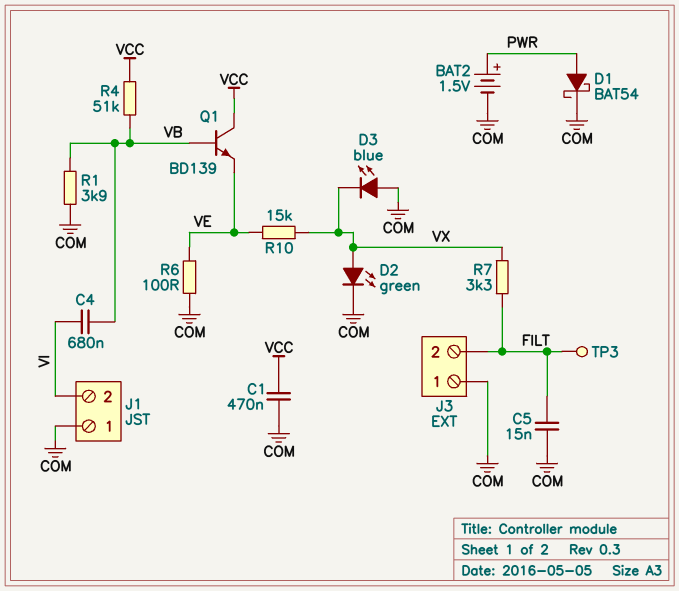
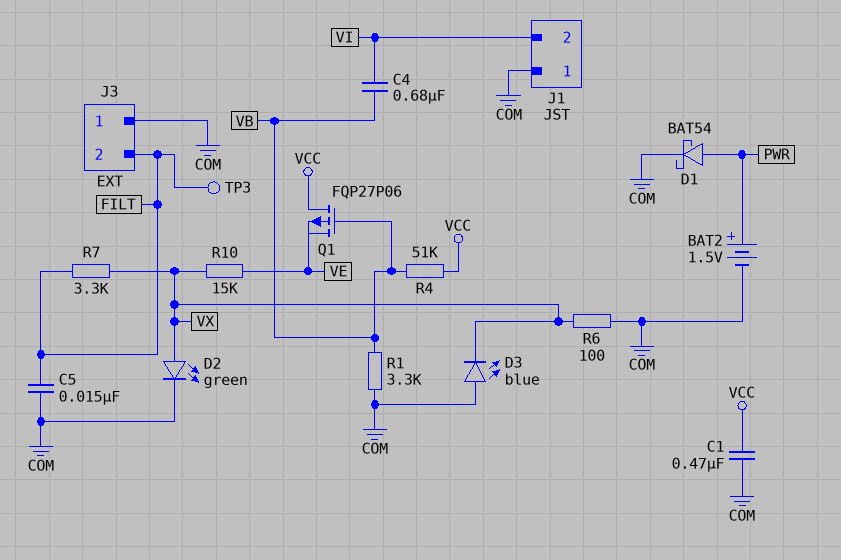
Q1: NPN BD139 (B VB, C VCC, E VE) -> PMOS FQP27P06 (G VB, D VCC, S VE)
R1: 3.9k (COM, VB) -> 3.3k (COM, VB)
R6: 100 (COM, VE) -> 100 (COM, VX)

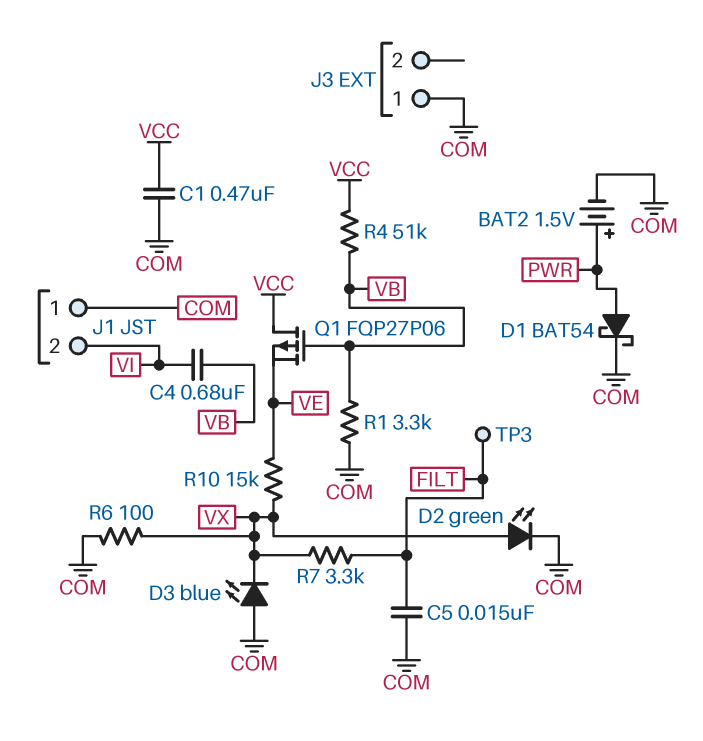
J3 pin 2: FILT -> none

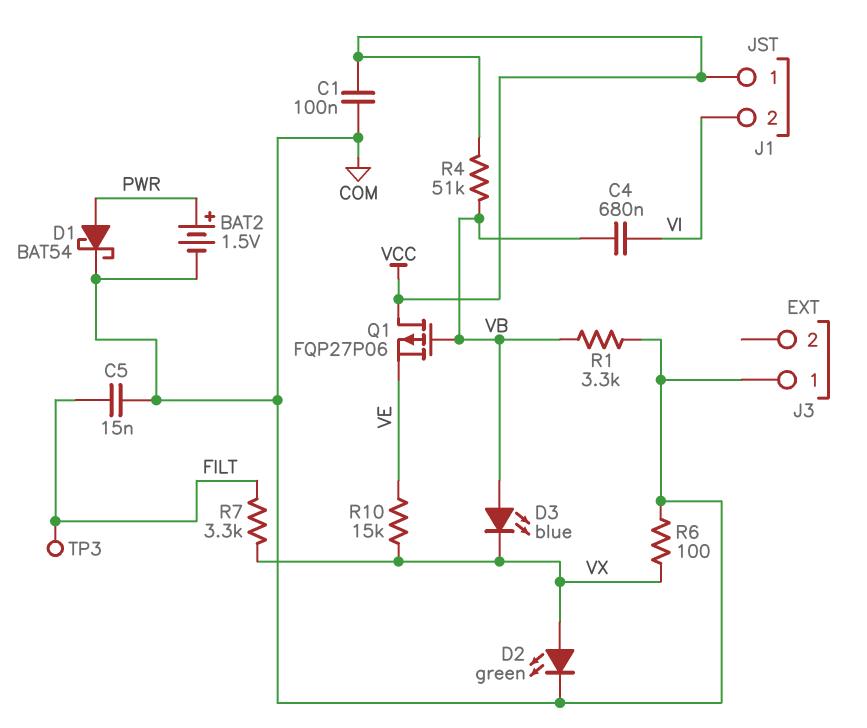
C1: 470nF (COM, VCC) -> 100nF (COM, VCC)
D3: LED blue (A COM, K VX) -> LED blue (A VB, K VX)
J1 pin 1: COM -> VCC

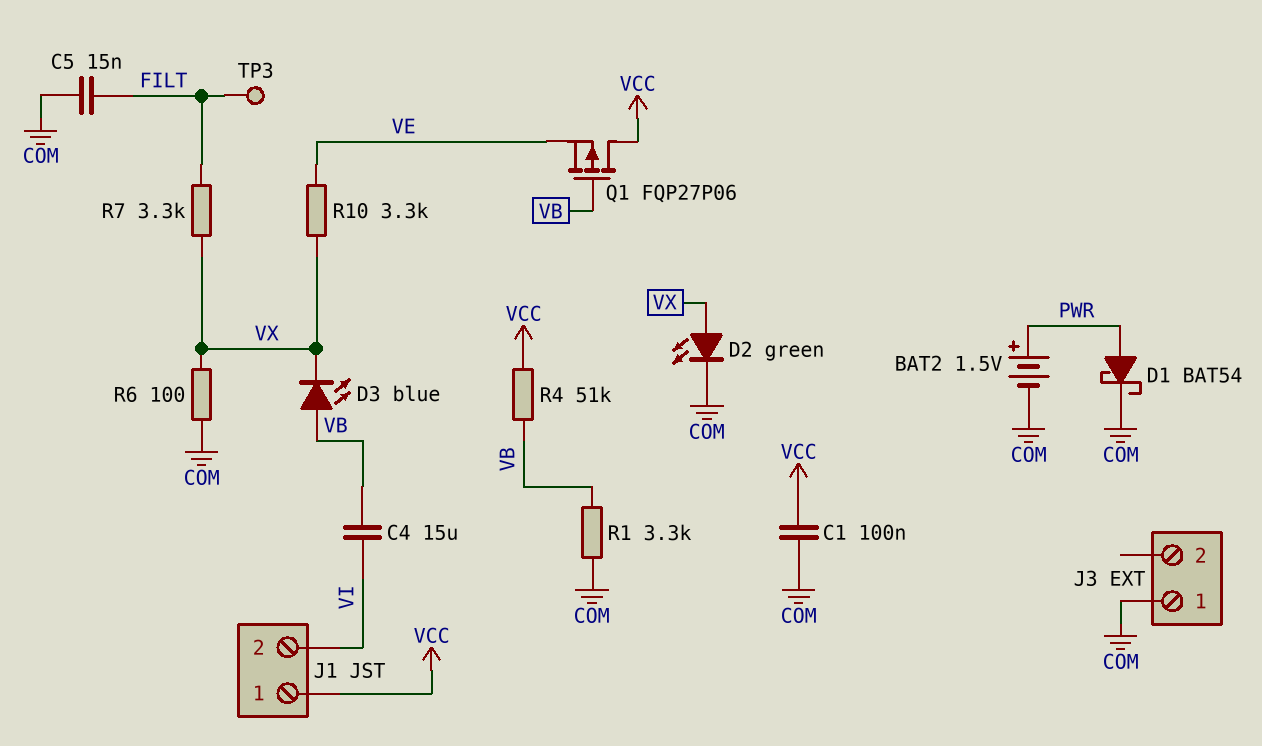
C4: 680nF (VB, VI) -> 15uF (VB, VI)
R10: 15k (VE, VX) -> 3.3k (VE, VX)

